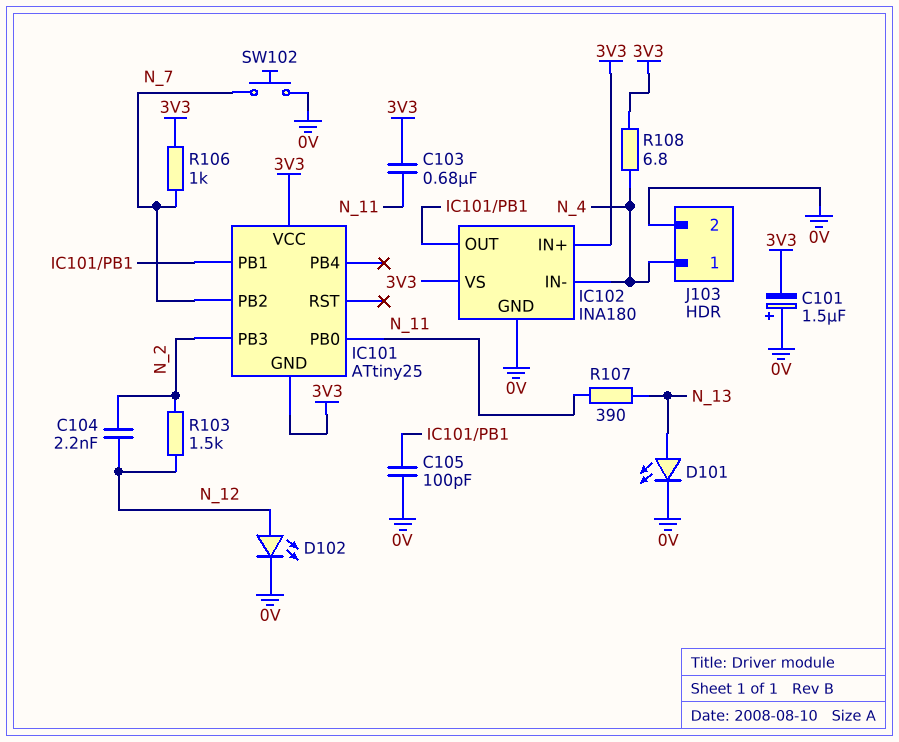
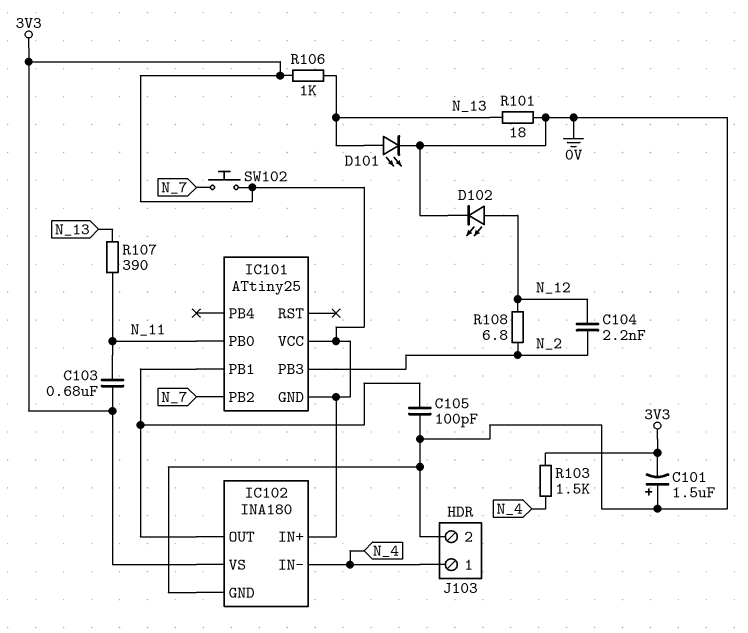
R101: none -> 18 (0V, N_13)
R103: 1.5k (N_2, N_12) -> 1.5k (3V3, N_4)
R106: 1k (3V3, N_7) -> 1k (3V3, N_13)
R108: 6.8 (3V3, N_4) -> 6.8 (N_2, N_12)
SW102: button (0V, N_7) -> button (3V3, N_7)

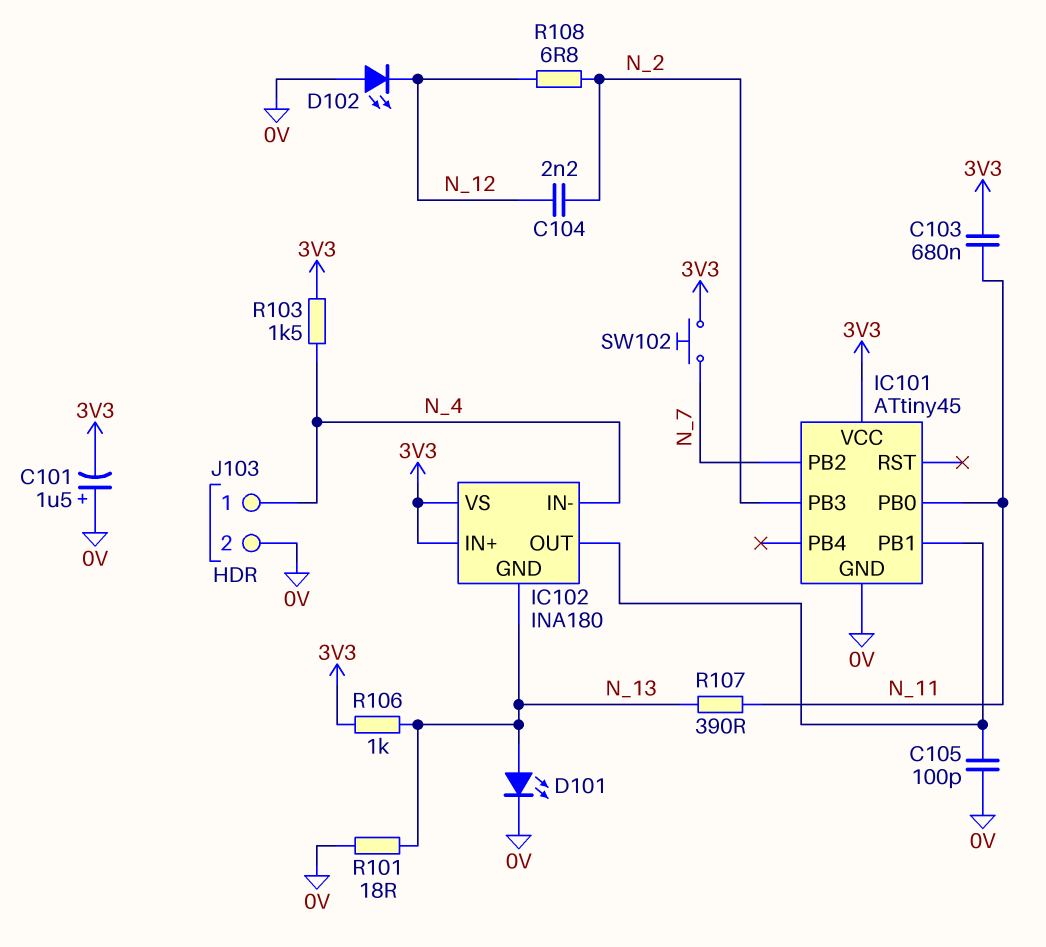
D102: LED (A N_12, K 0V) -> LED (A 0V, K N_12)
IC101: ATtiny25 -> ATtiny45
IC101 pin GND: 3V3 -> 0V
IC102 pin GND: 0V -> N_13

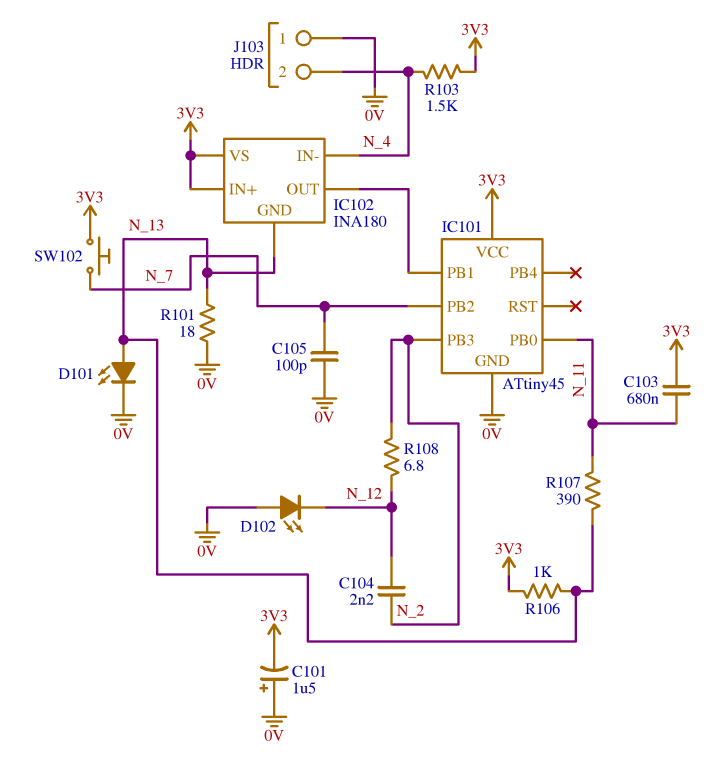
C105: 100pF (0V, IC101/PB1) -> 100pF (0V, N_7)
J103 pin 1: N_4 -> 0V
J103 pin 2: 0V -> N_4

